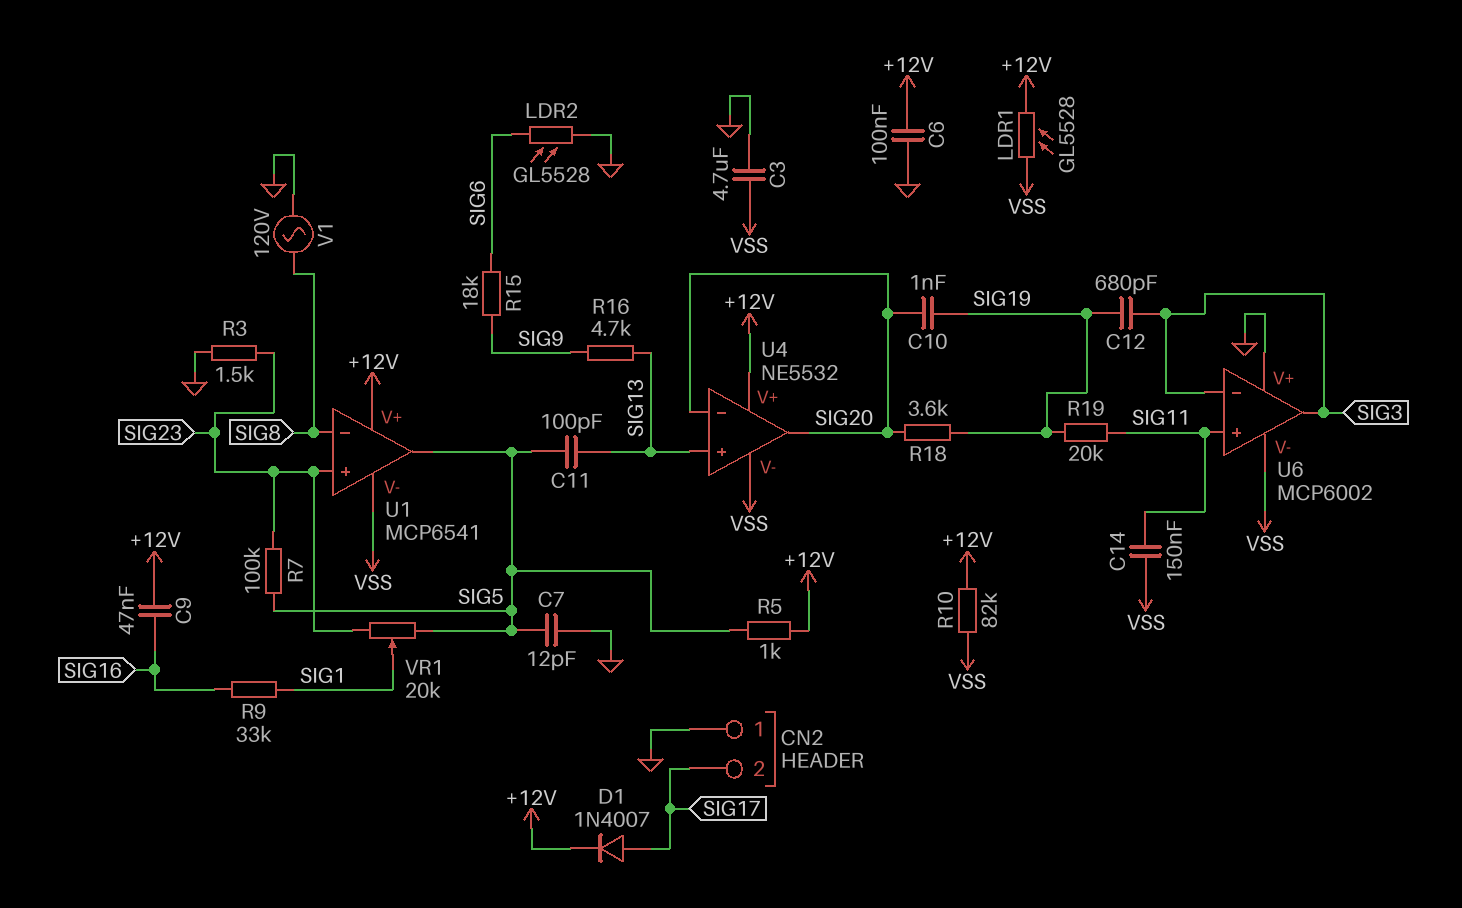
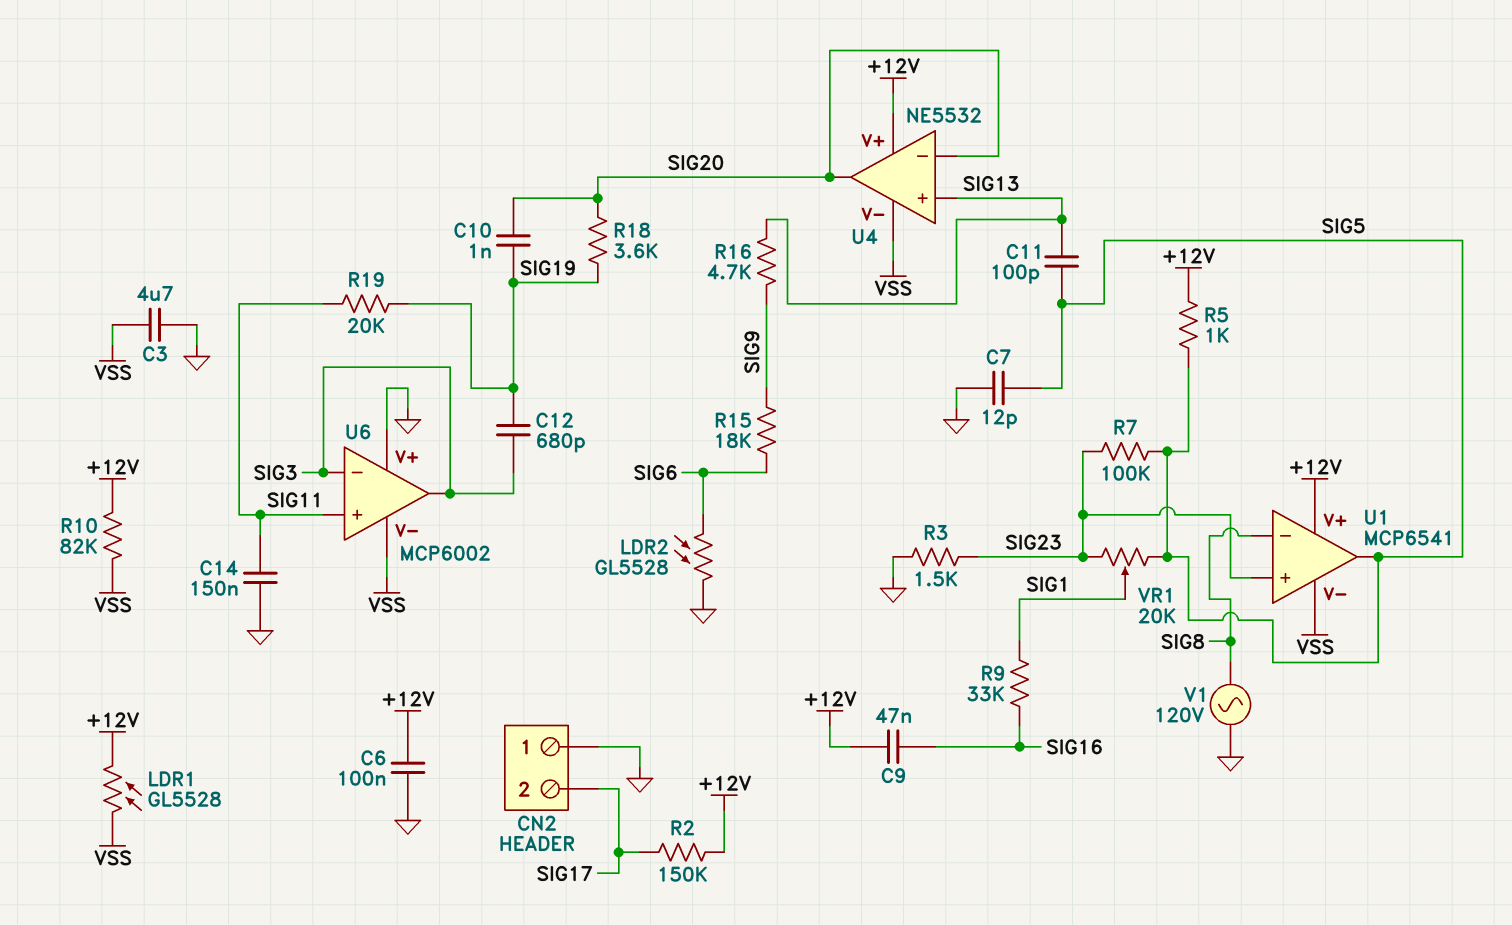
C14: 150nF (SIG11, VSS) -> 150nF (GND, SIG11)
D1: diode 1N4007 (A SIG17, K +12V) -> none
R2: none -> 150k (+12V, SIG17)

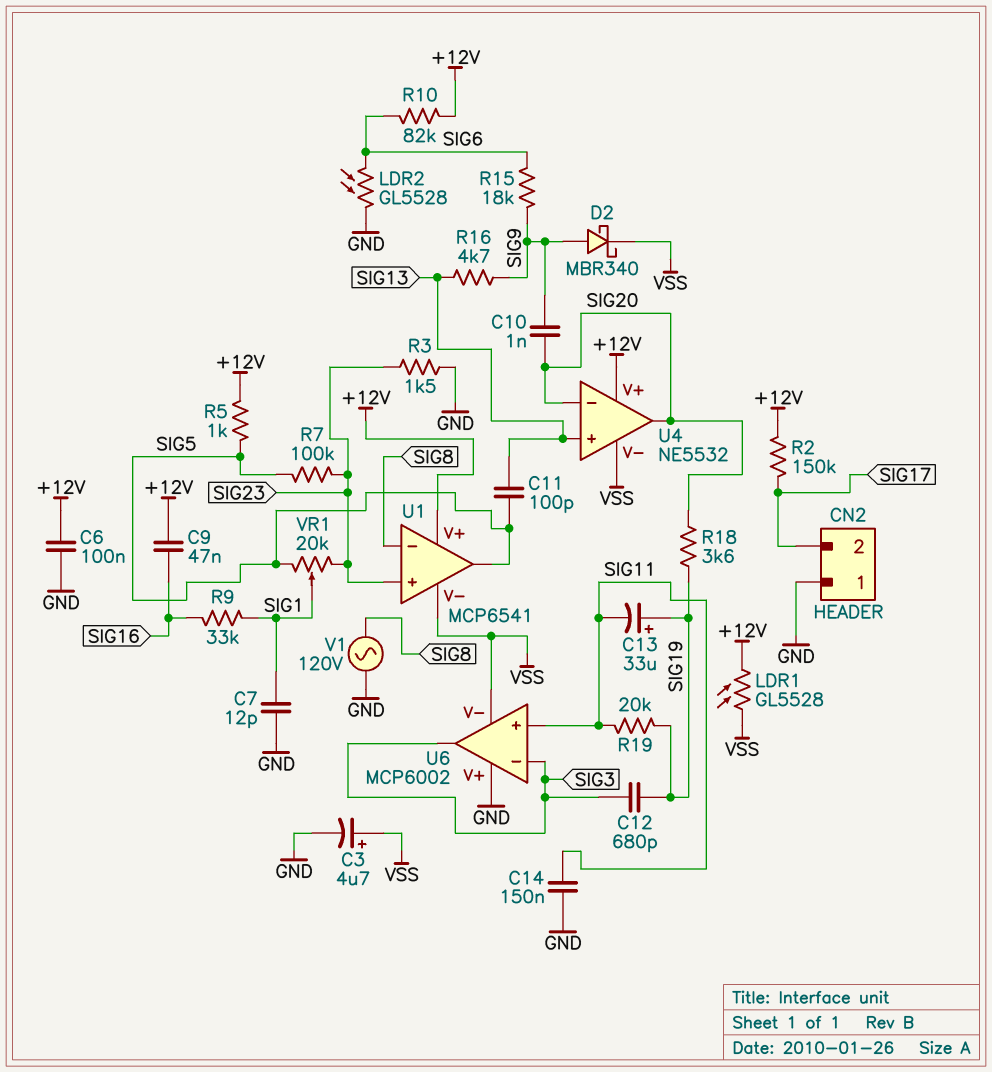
C3: 4.7uF (GND, VSS) -> 4.7uF (plus VSS, minus GND)
C7: 12pF (GND, SIG5) -> 12pF (GND, SIG1)
C10: 1nF (SIG19, SIG20) -> 1nF (SIG9, SIG20)
C13: none -> 33uF (plus SIG19, minus SIG11)
D2: none -> schottky MBR340 (A SIG9, K VSS)
R10: 82k (+12V, VSS) -> 82k (+12V, SIG6)

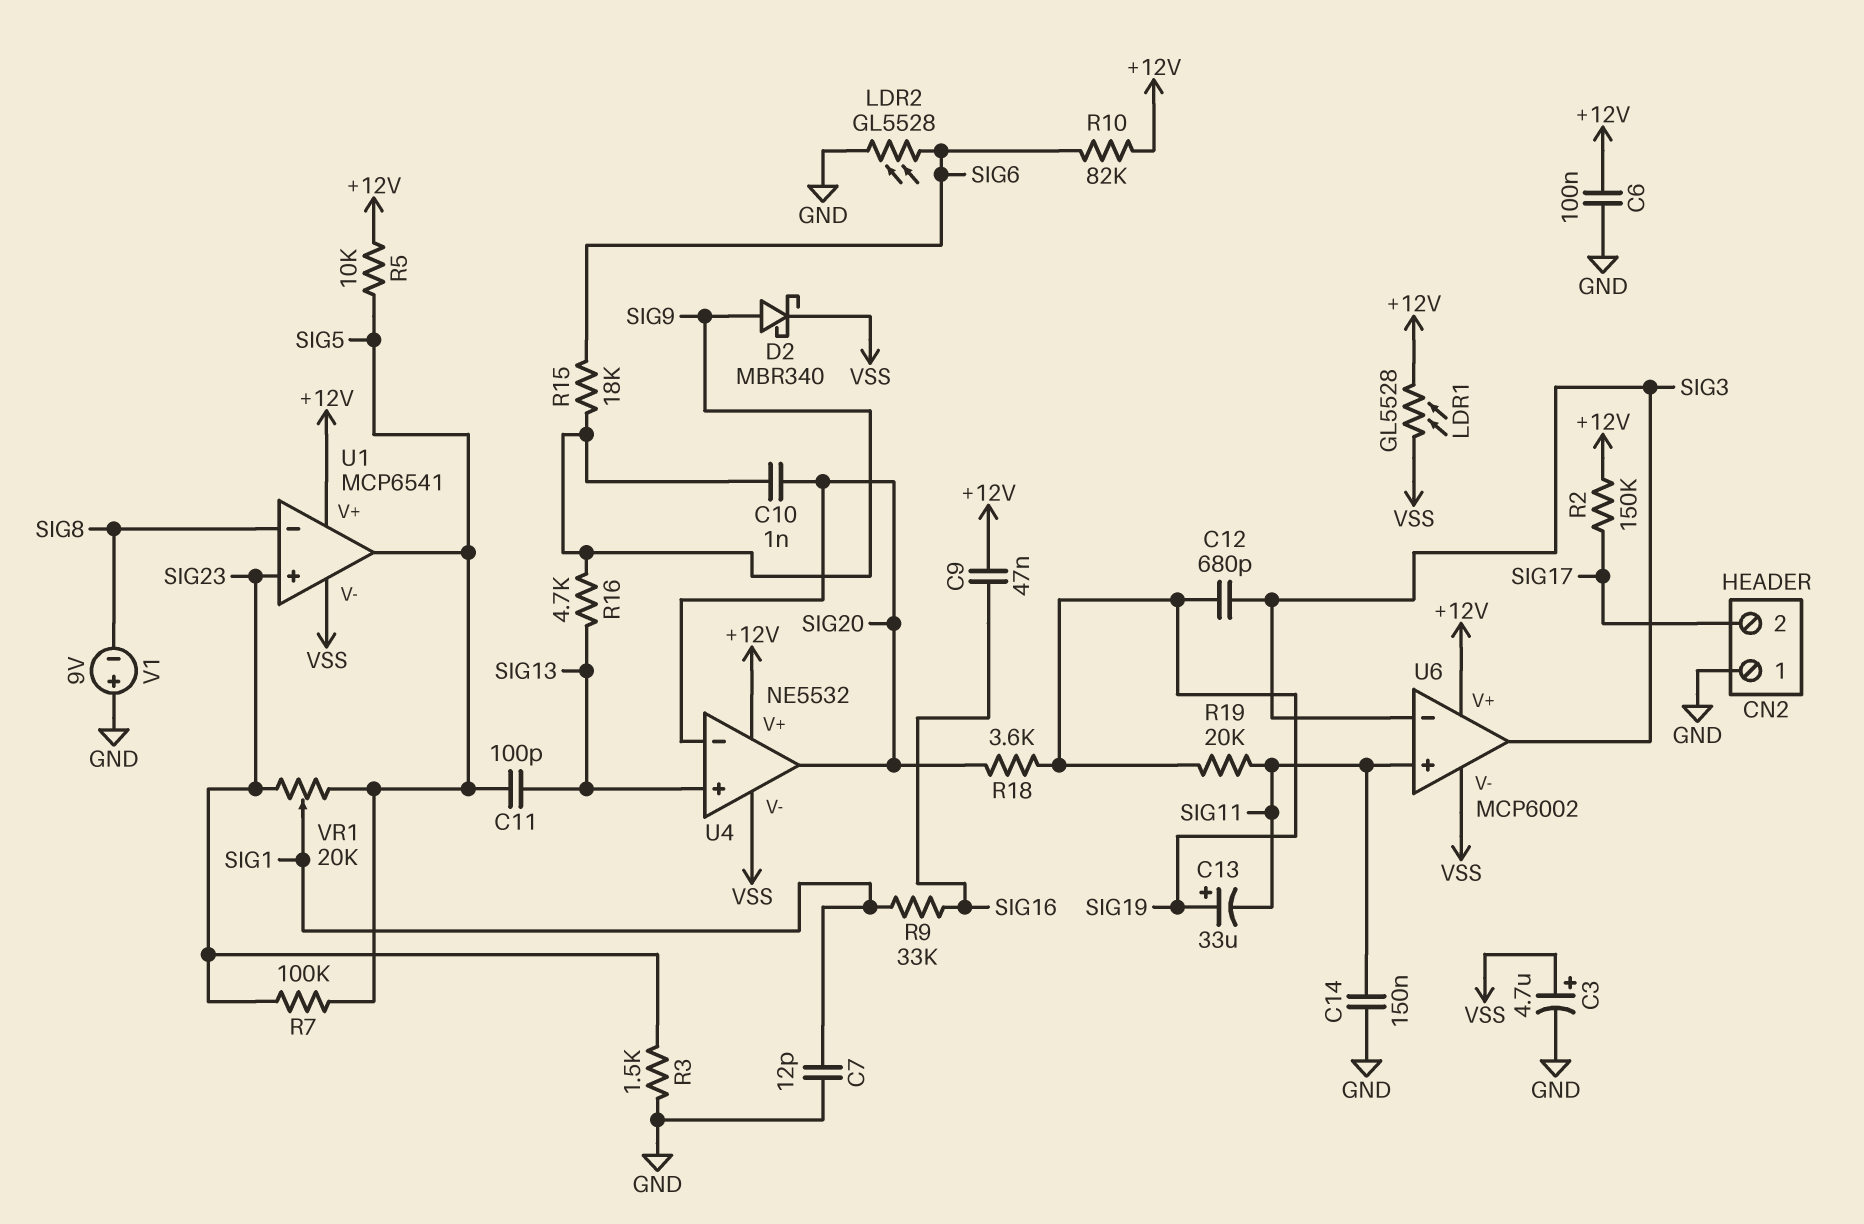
R5: 1k (+12V, SIG5) -> 10k (+12V, SIG5)
U6 pin V+: GND -> +12V
V1: AC 120V (GND, SIG8) -> 9V (plus GND, minus SIG8)

